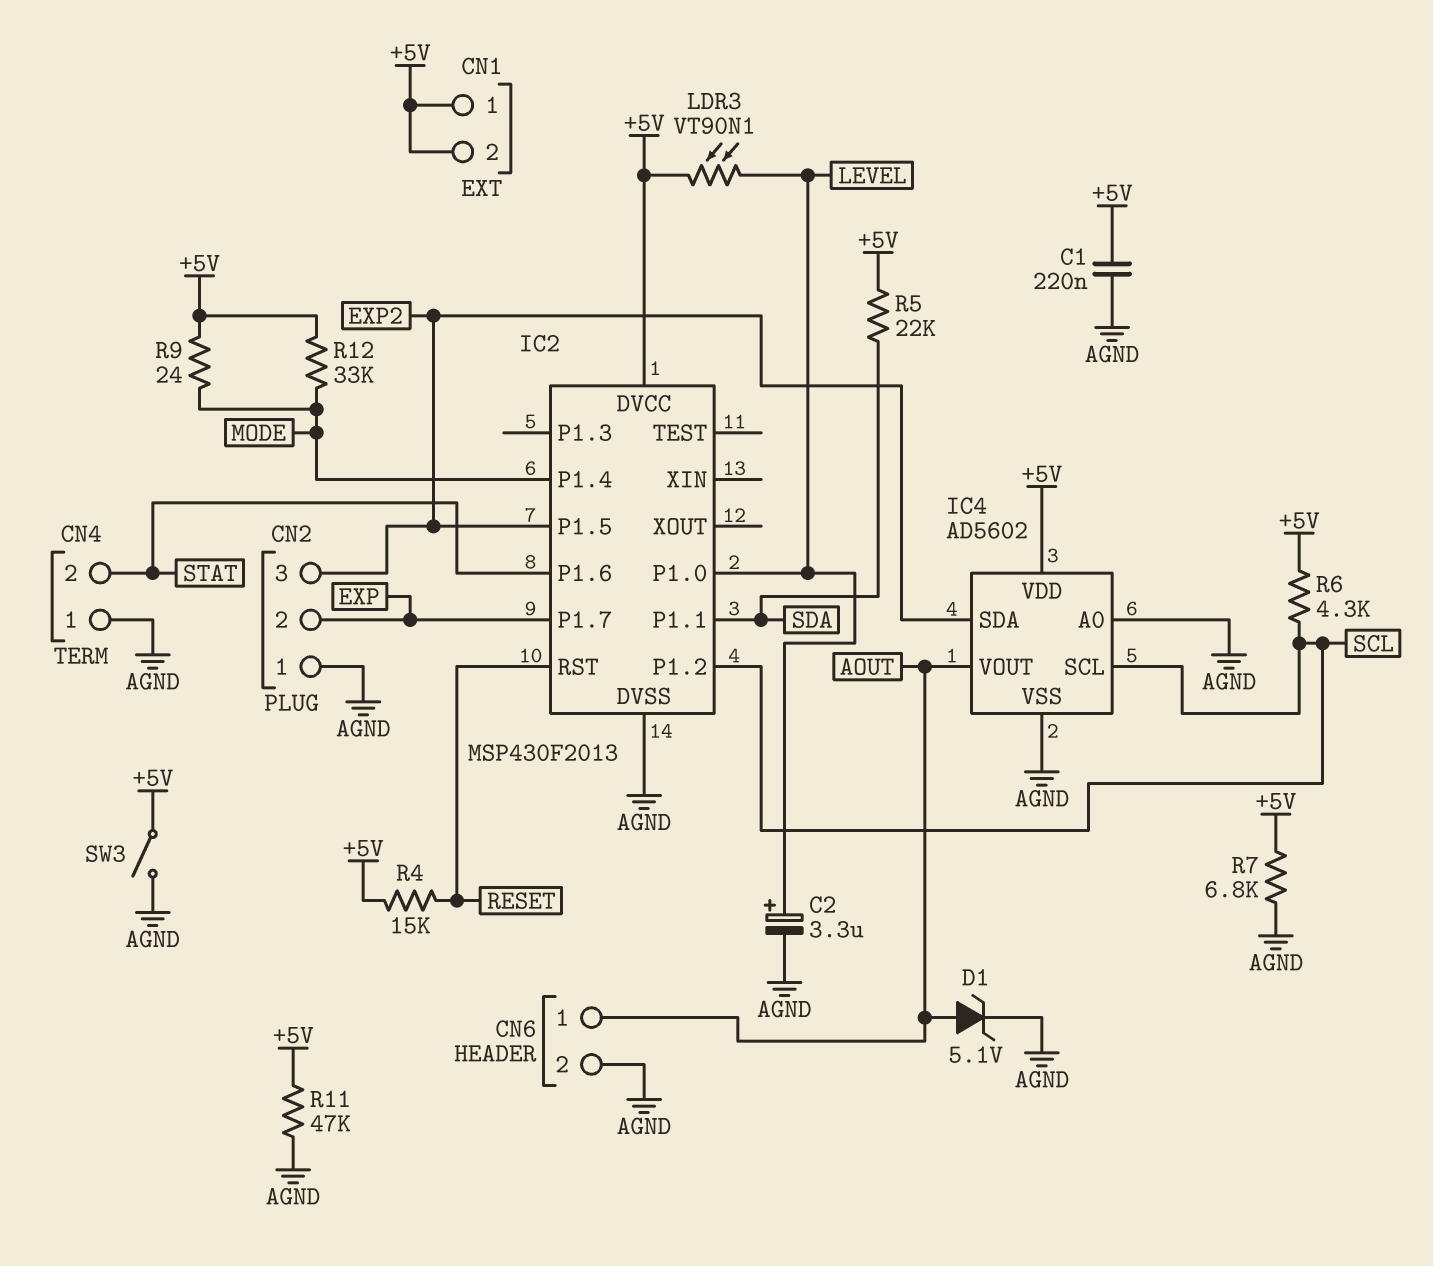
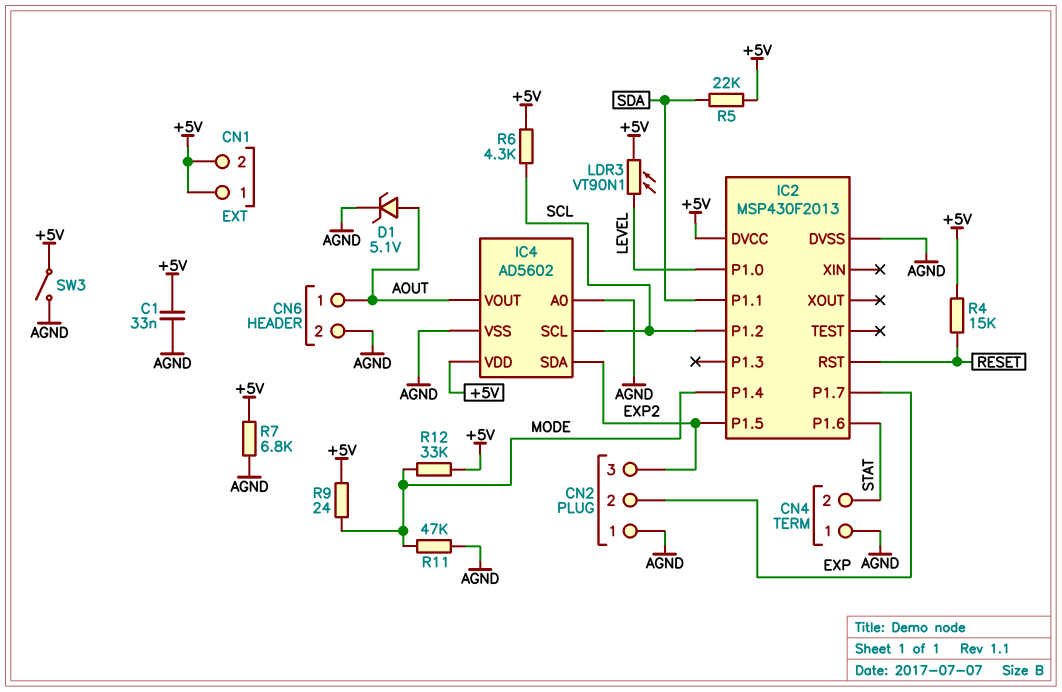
C1: 220nF (+5V, AGND) -> 33nF (+5V, AGND)
C2: 3.3uF (plus LEVEL, minus AGND) -> none
R11: 47k (+5V, AGND) -> 47k (AGND, MODE)

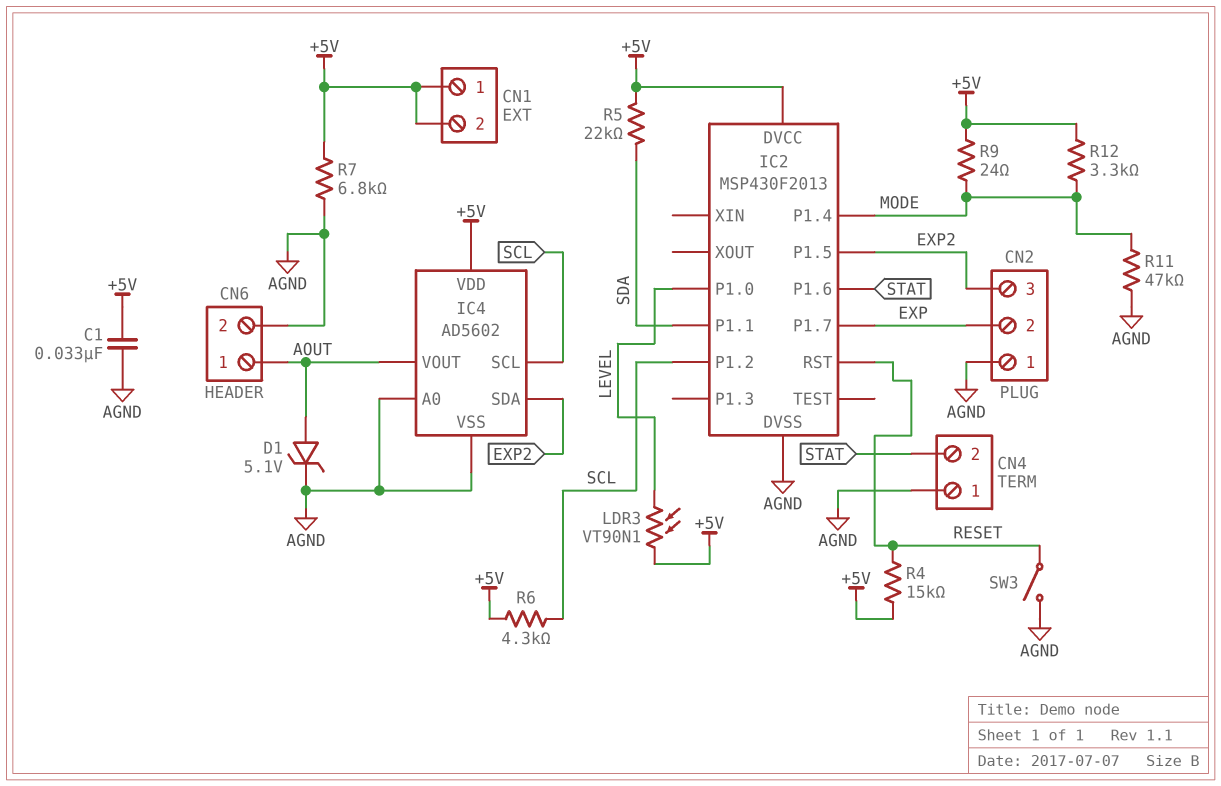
R12: 33k (+5V, MODE) -> 3.3k (+5V, MODE)
SW3: switch (+5V, AGND) -> switch (AGND, RESET)

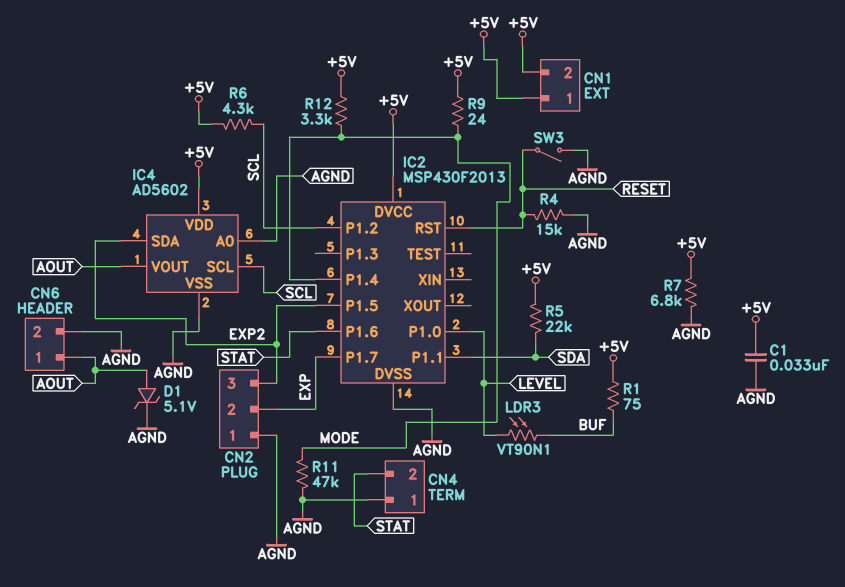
LDR3: VT90N1 (+5V, LEVEL) -> VT90N1 (BUF, LEVEL)
R1: none -> 75 (+5V, BUF)
R4: 15k (+5V, RESET) -> 15k (AGND, RESET)

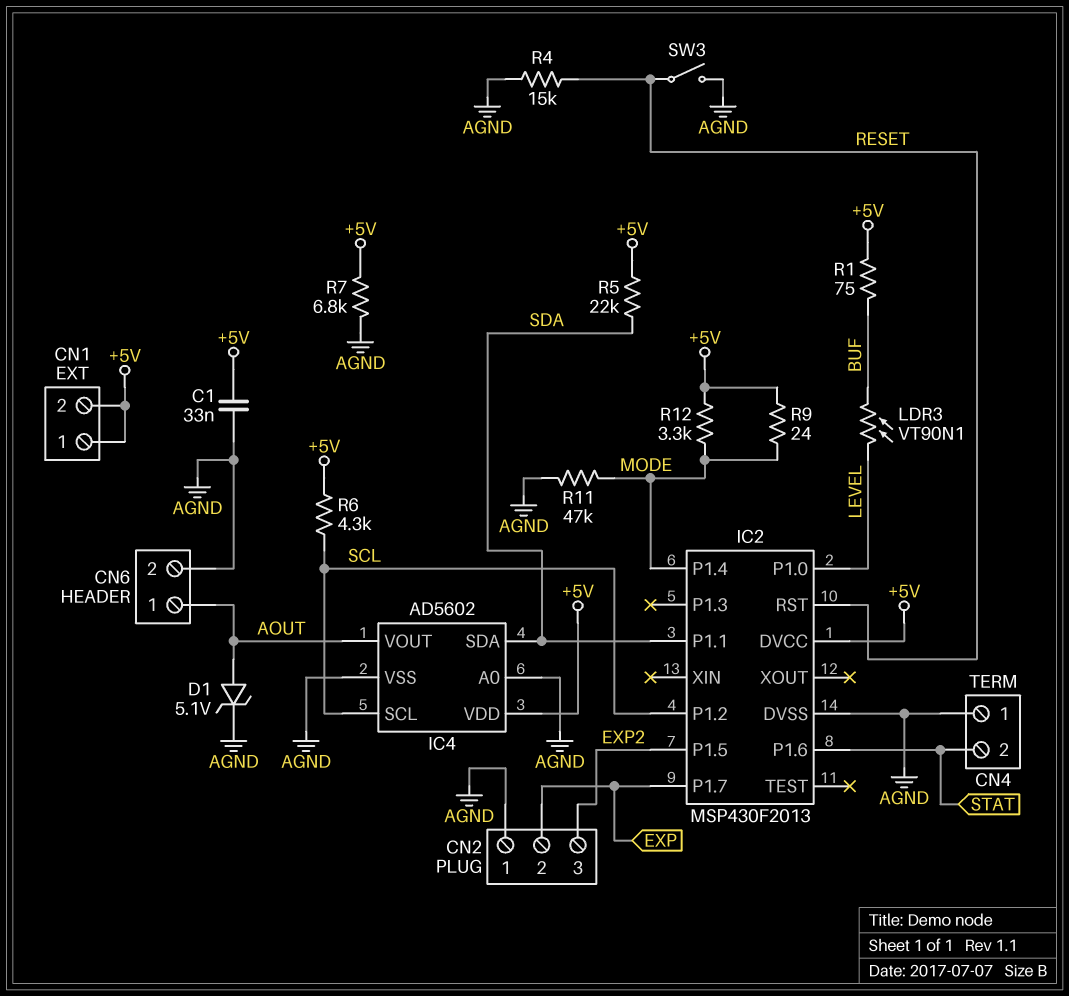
IC4 pin SDA: EXP2 -> SDA

